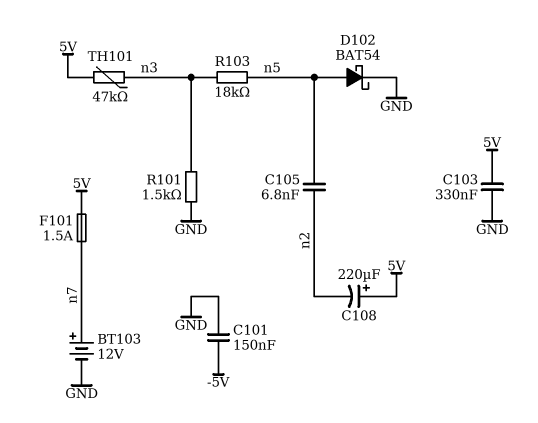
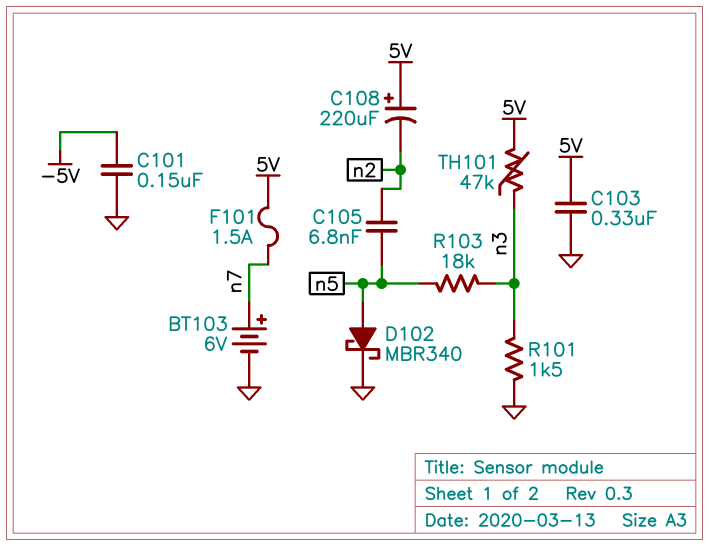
BT103: 12V (plus n7, minus GND) -> 6V (plus n7, minus GND)
D102: schottky BAT54 (A n5, K GND) -> schottky MBR340 (A n5, K GND)

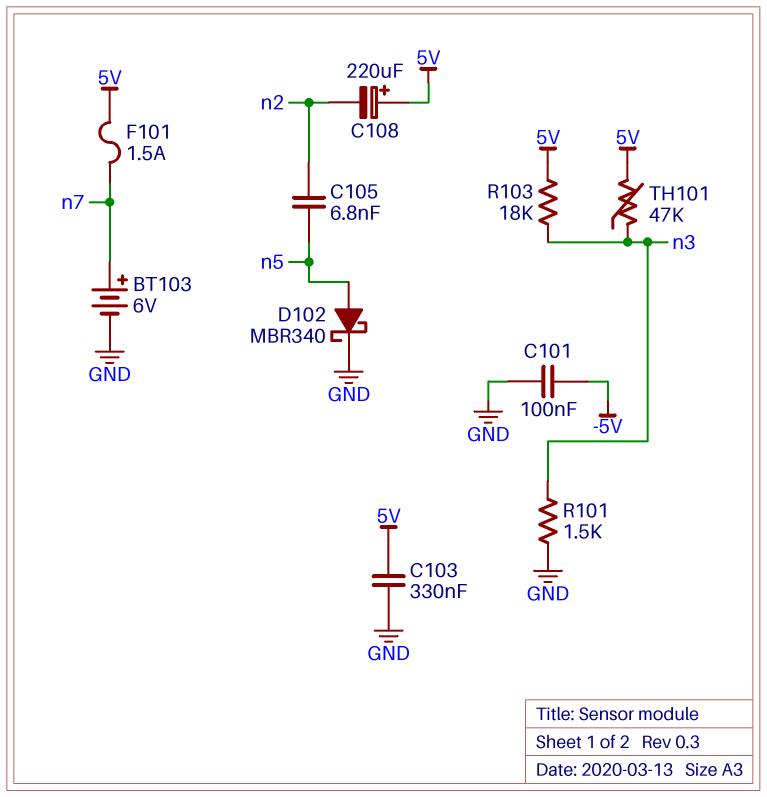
C101: 150nF (-5V, GND) -> 100nF (-5V, GND)
R103: 18k (n3, n5) -> 18k (5V, n3)

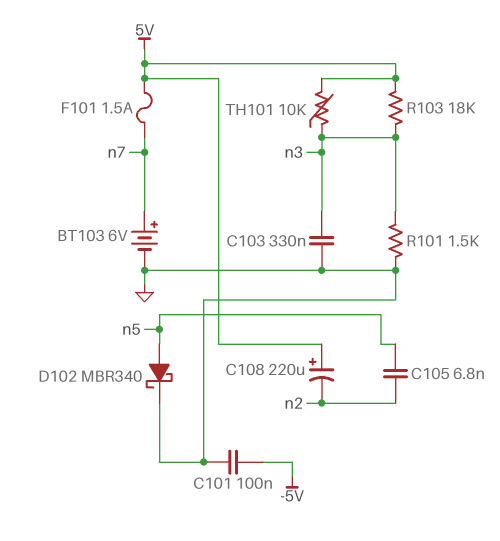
C103: 330nF (5V, GND) -> 330nF (GND, n3)
TH101: 47k (5V, n3) -> 10k (5V, n3)

